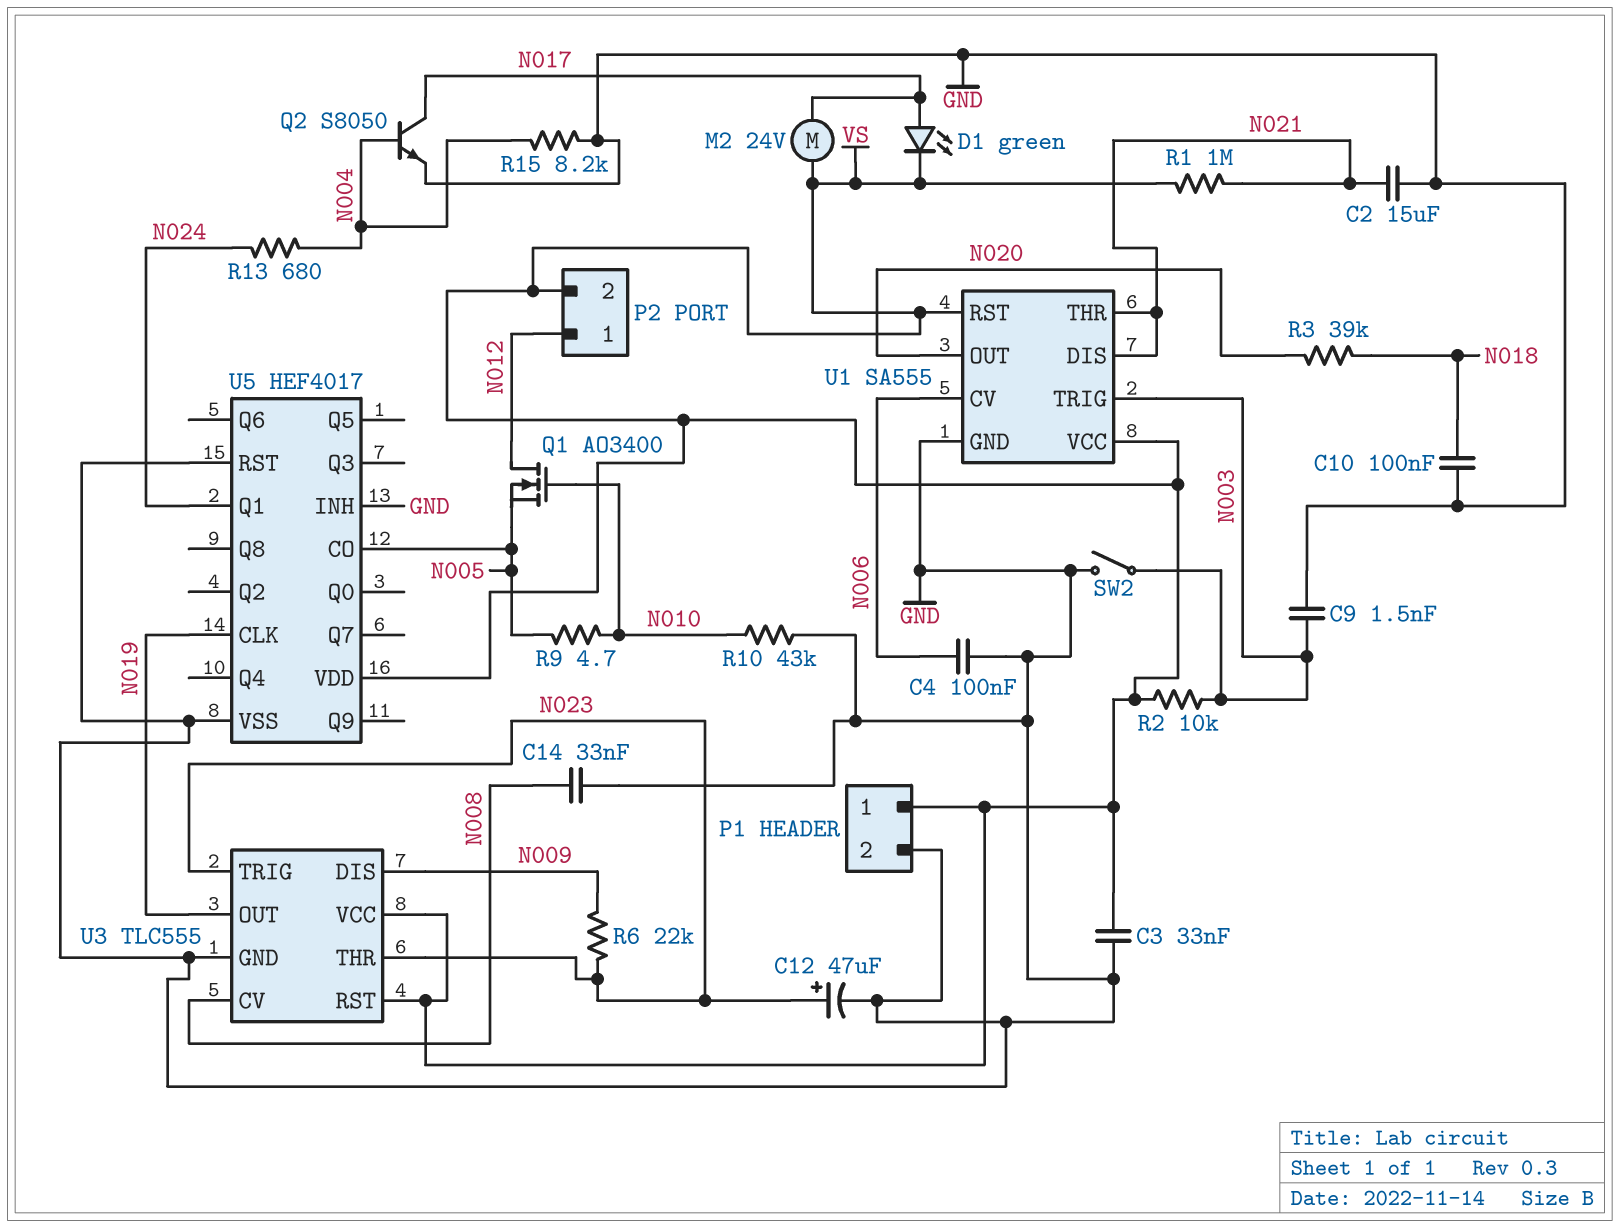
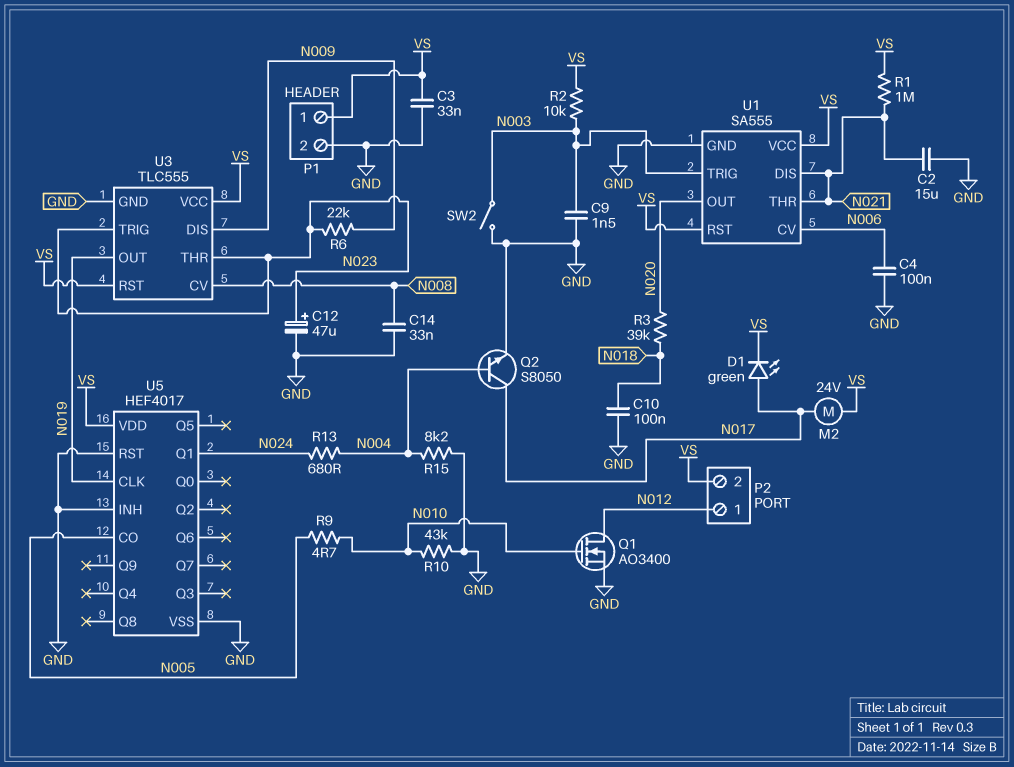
Q1: NMOS AO3400 (G N010, D N012, S N005) -> NMOS AO3400 (G N010, D N012, S GND)

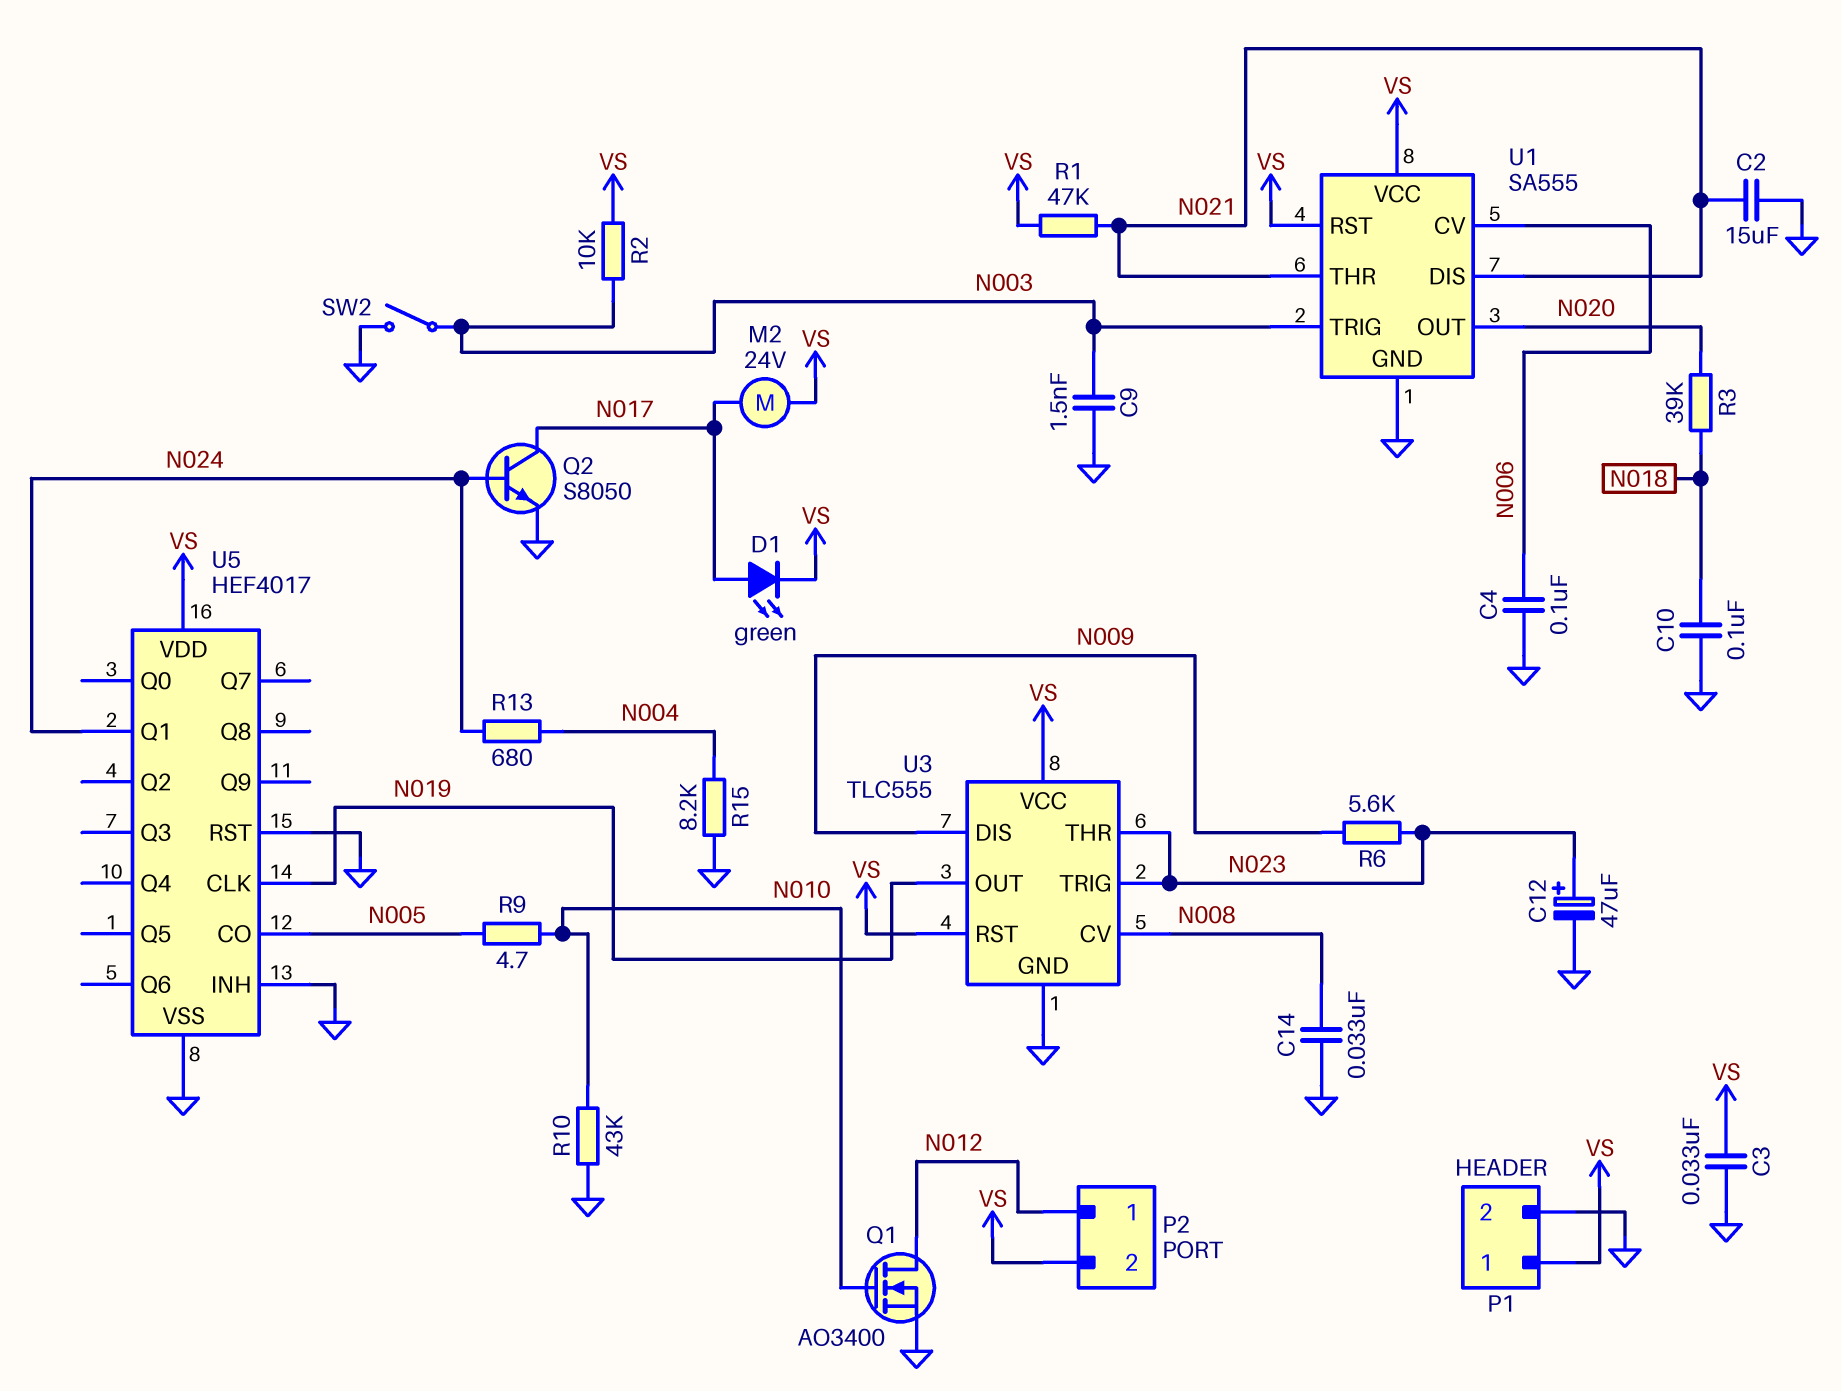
Q2: NPN S8050 (B N004, C N017, E GND) -> NPN S8050 (B N024, C N017, E GND)
R1: 1M (N021, VS) -> 47k (N021, VS)
R6: 22k (N009, N023) -> 5.6k (N009, N023)

